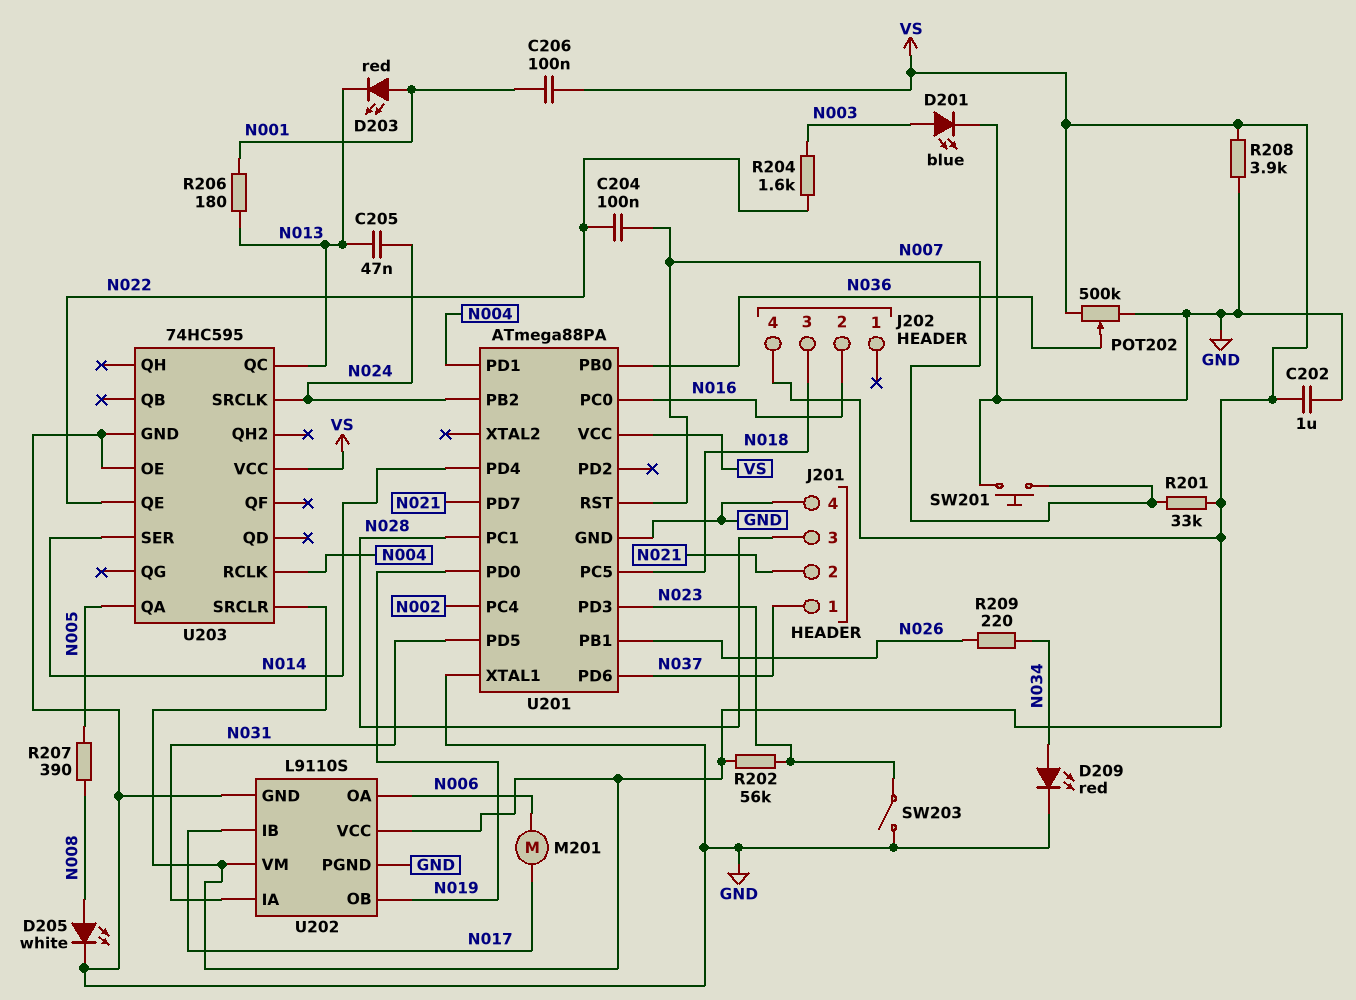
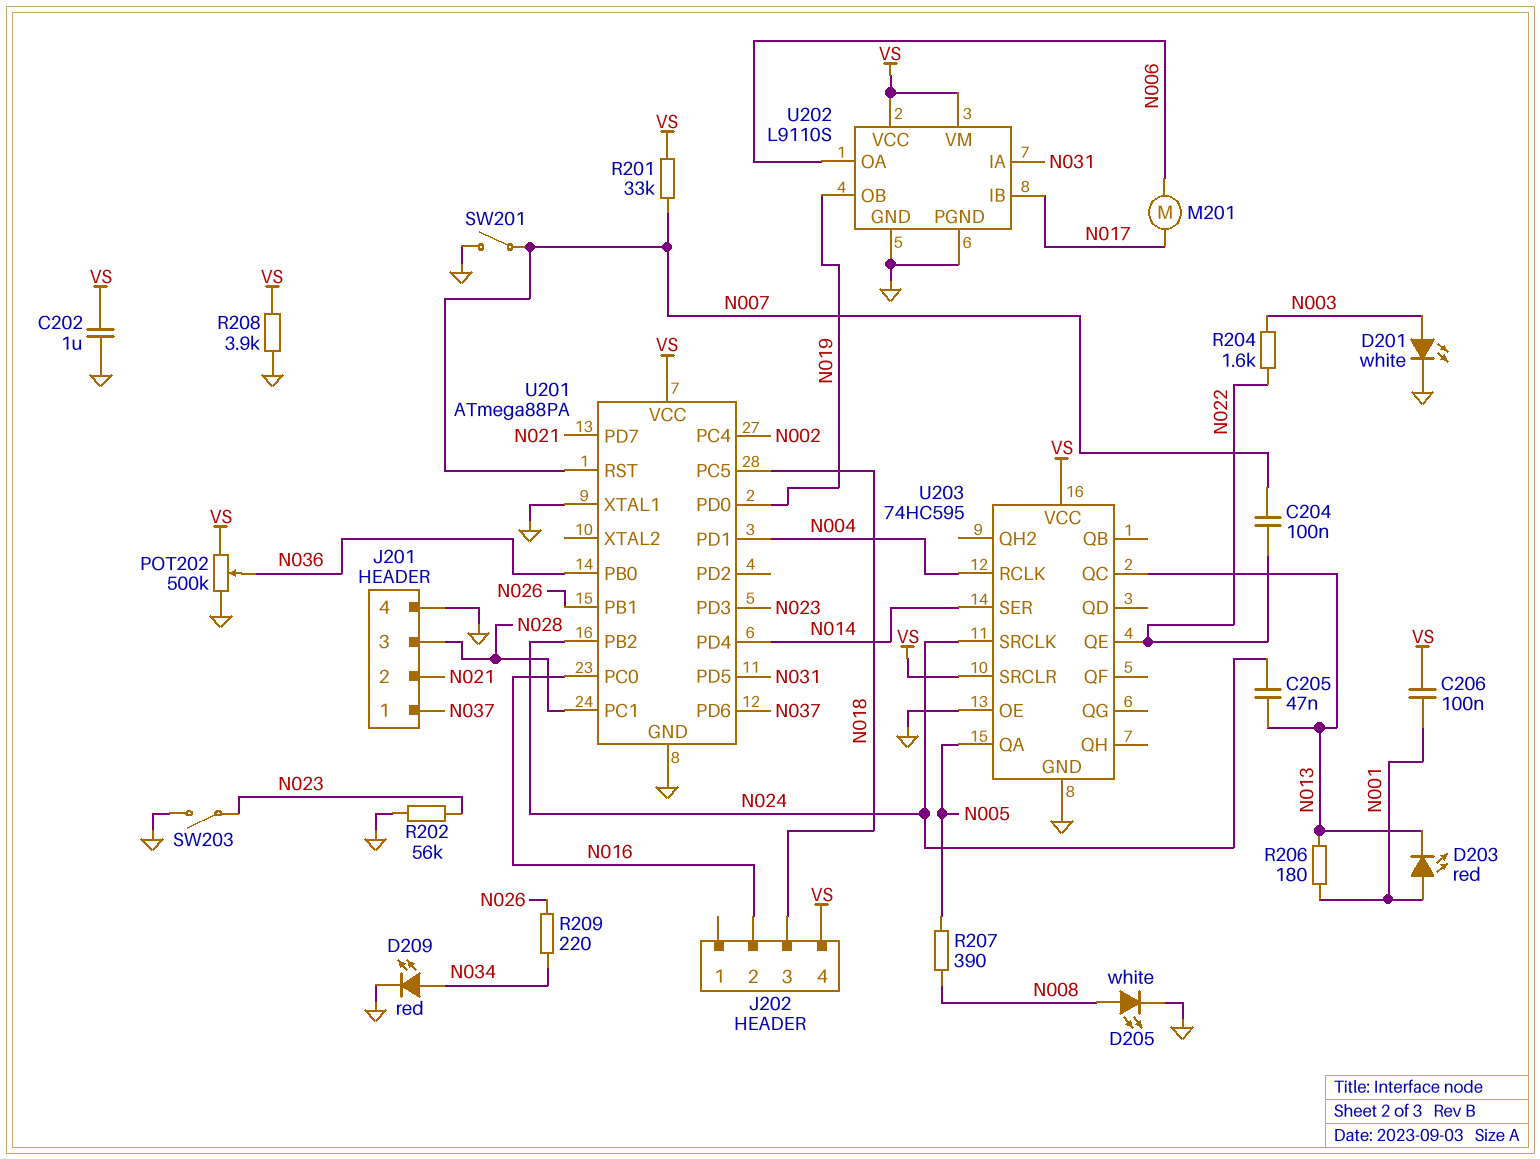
D201: LED blue (A N003, K GND) -> LED white (A N003, K GND)
R202: 56k (N023, VS) -> 56k (GND, N023)
SW201: button (GND, N007) -> switch (GND, N007)

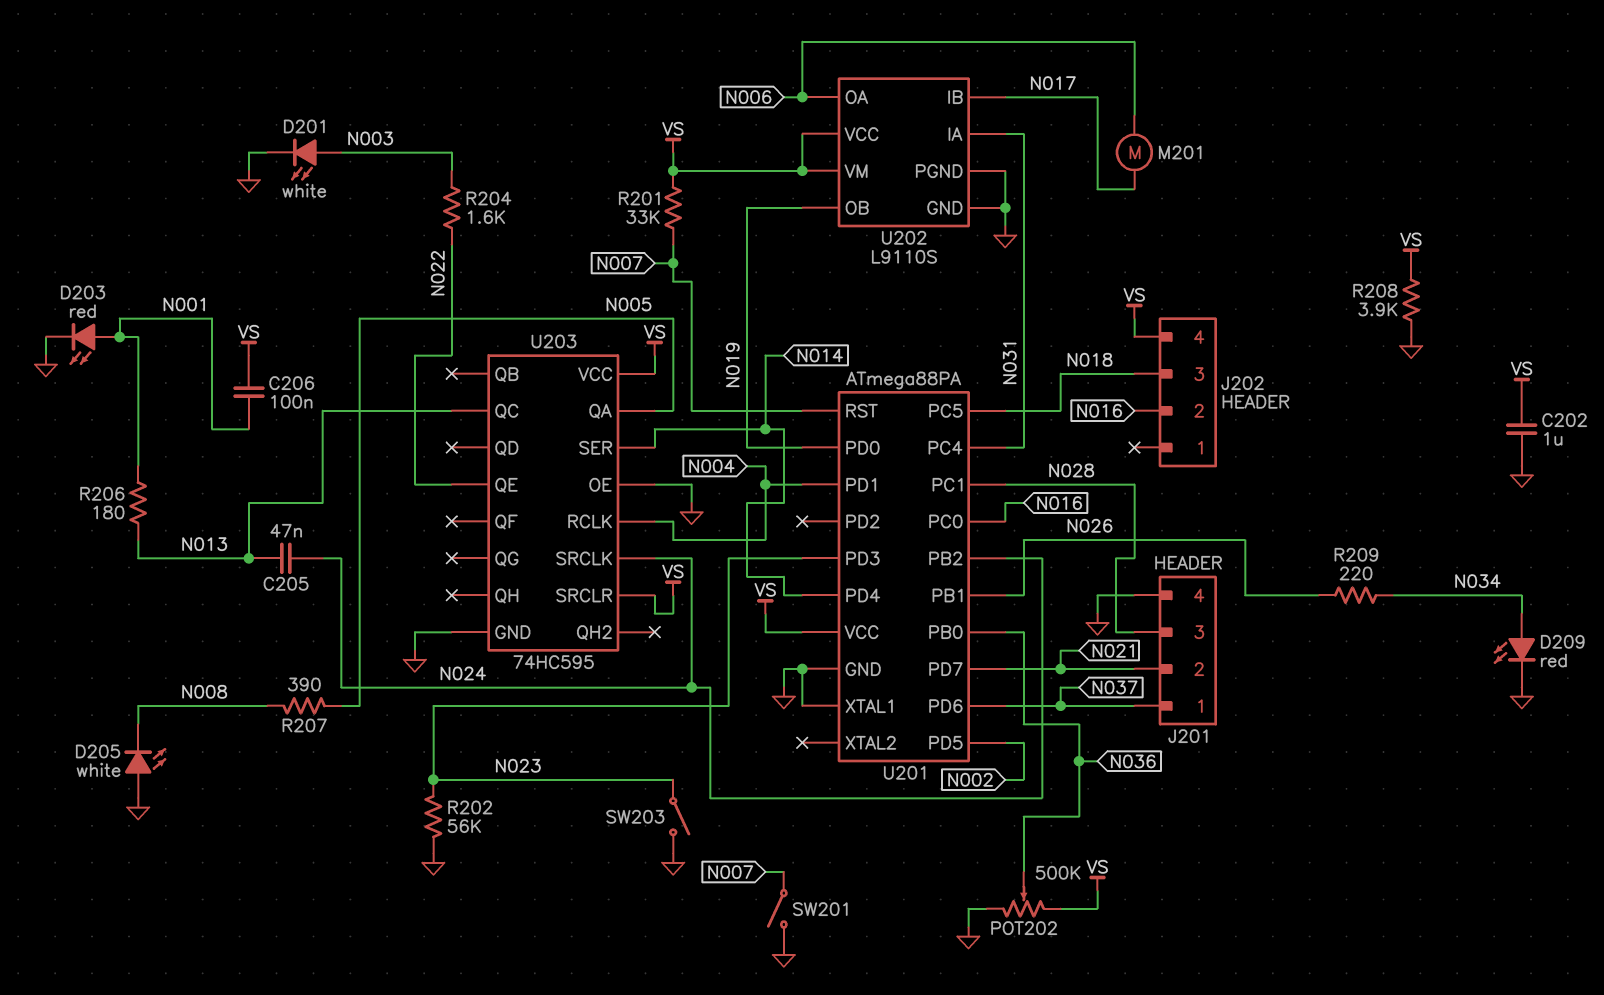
C204: 100nF (N007, N022) -> none
D203: LED red (A N001, K N013) -> LED red (A N001, K GND)
D205: LED white (A N008, K GND) -> LED white (A GND, K N008)
U201 pin PC4: N002 -> N031
U201 pin PD5: N031 -> N002

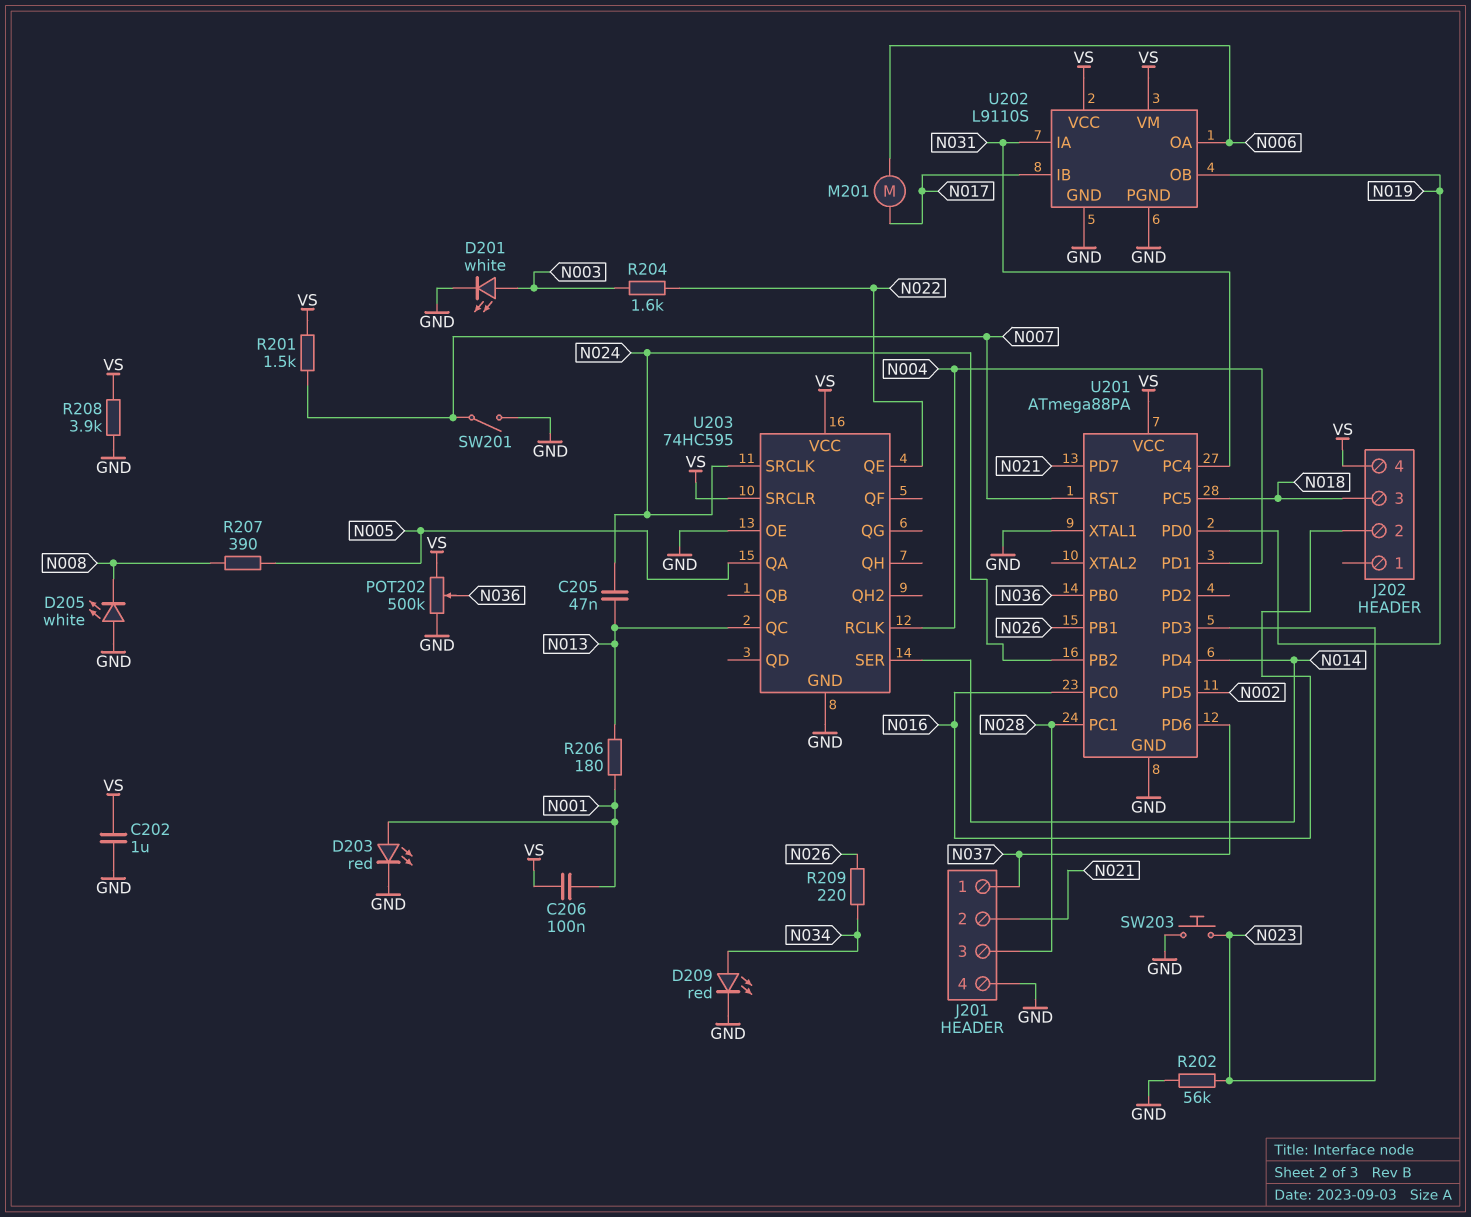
R201: 33k (N007, VS) -> 1.5k (N007, VS)
SW203: switch (GND, N023) -> button (GND, N023)

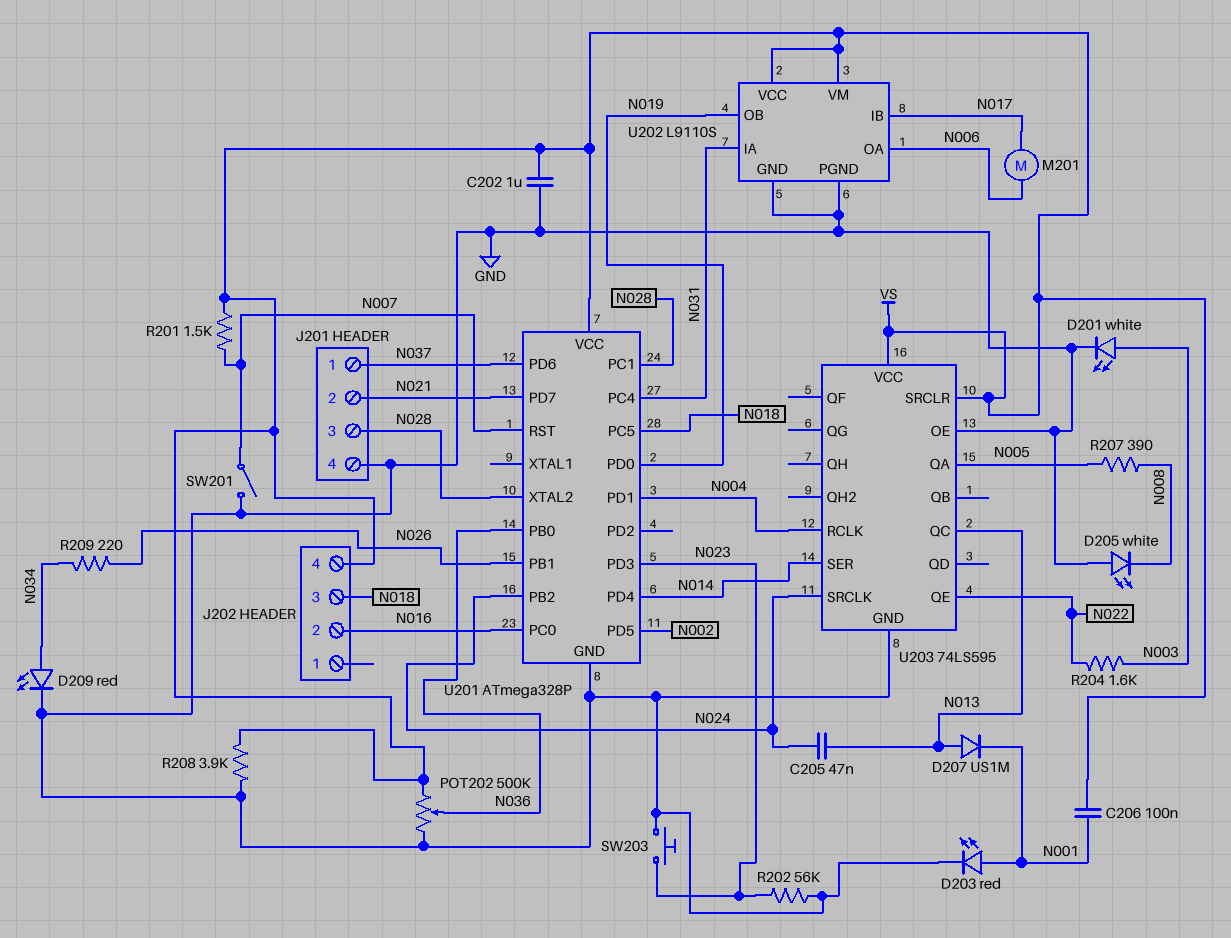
D207: none -> diode US1M (A N013, K N001)
R206: 180 (N001, N013) -> none
U201: ATmega88PA -> ATmega328P
U201 pin XTAL1: GND -> none
U201 pin XTAL2: none -> N028
U203: 74HC595 -> 74LS595

